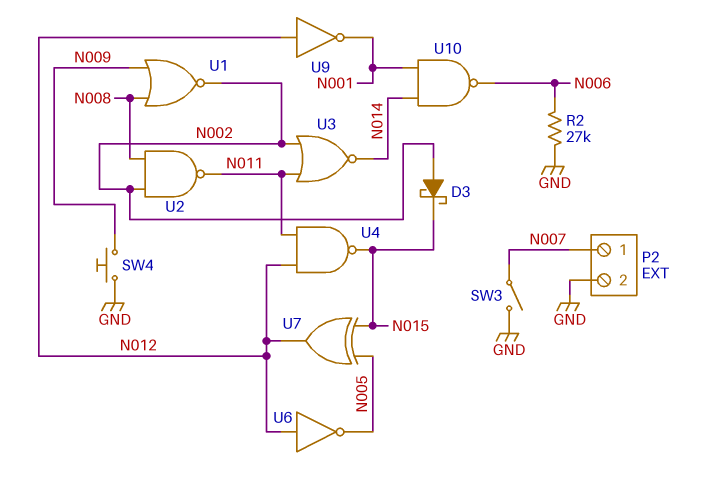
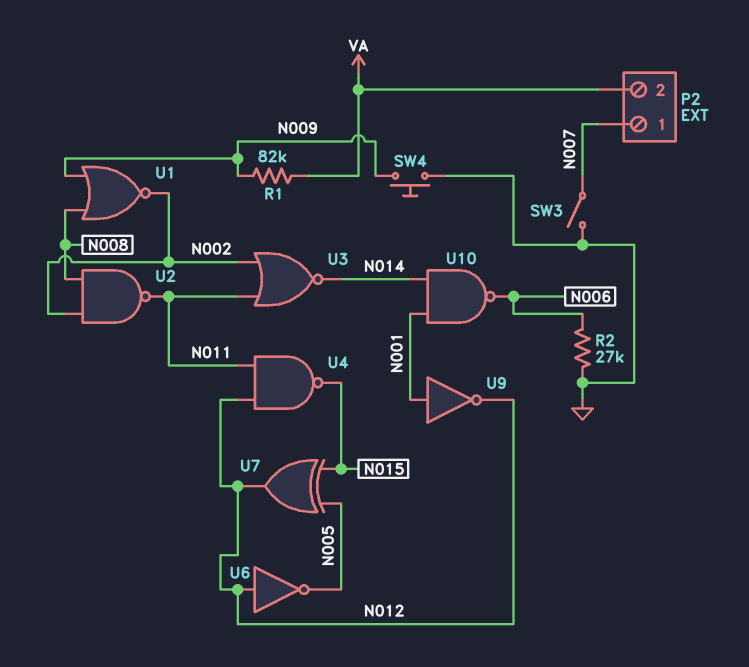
D3: schottky (A N002, K N015) -> none
P2 pin 2: GND -> VA
R1: none -> 82k (N009, VA)
U9: NOT (in N012, out N001) -> NOT (in N001, out N012)

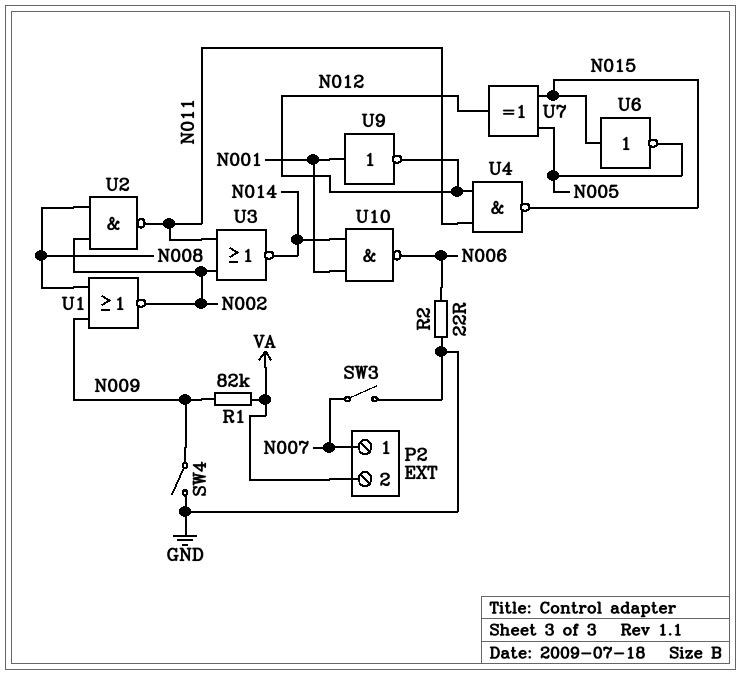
R2: 27k (GND, N006) -> 22 (GND, N006)
SW4: button (GND, N009) -> switch (GND, N009)
U6: NOT (in N012, out N005) -> NOT (in N015, out N005)

